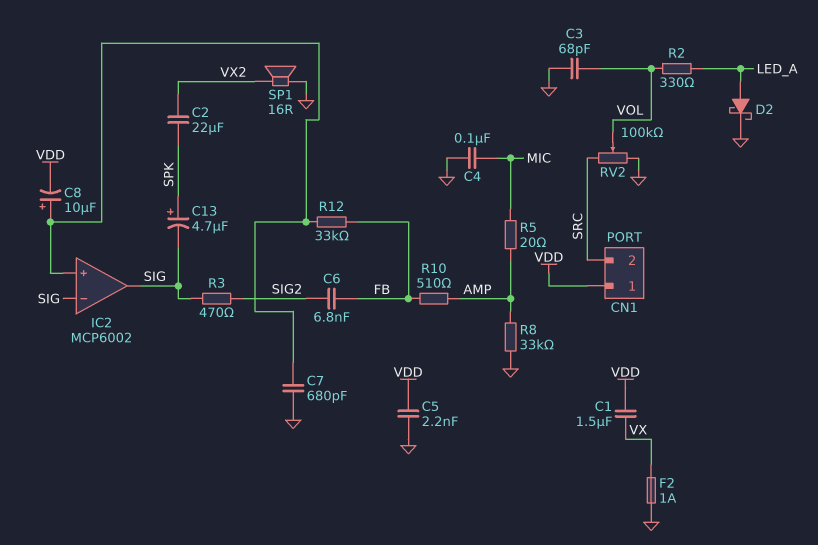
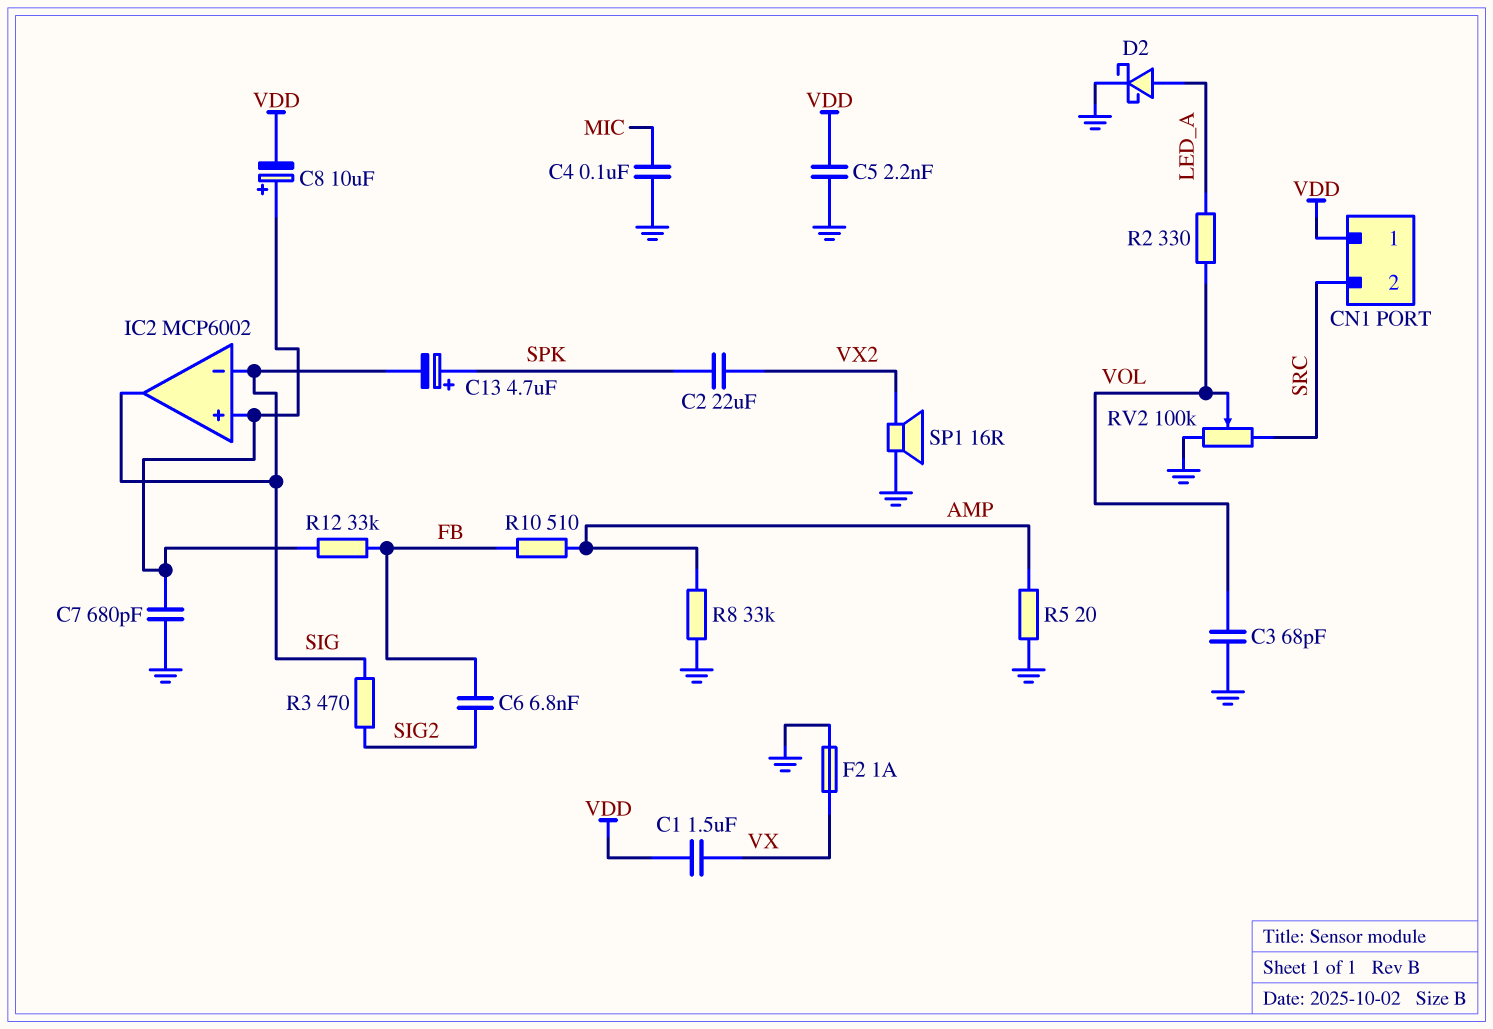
R5: 20 (AMP, MIC) -> 20 (AMP, GND)

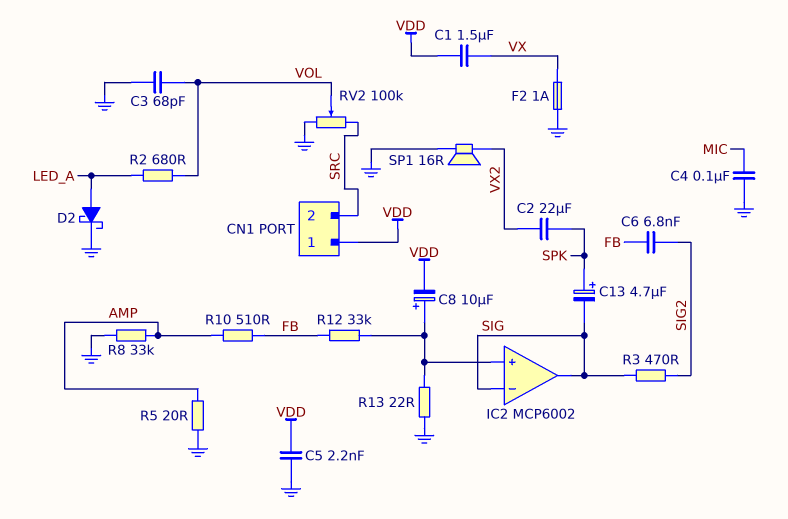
C7: 680pF (GND, IC2/in+) -> none
R2: 330 (LED_A, VOL) -> 680 (LED_A, VOL)
R13: none -> 22 (GND, IC2/in+)

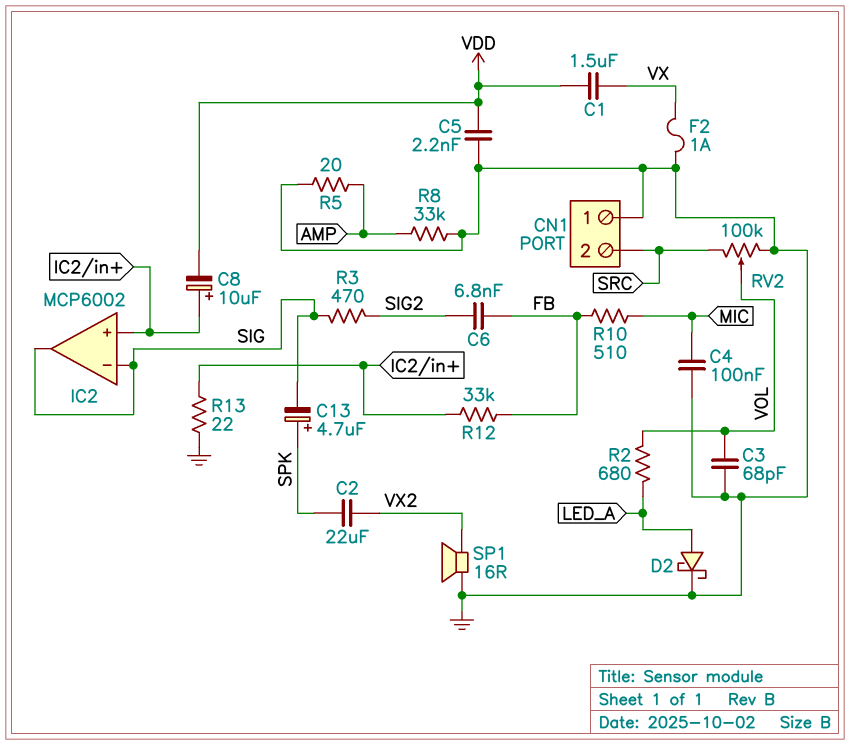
CN1 pin 1: VDD -> GND
R10: 510 (AMP, FB) -> 510 (FB, MIC)

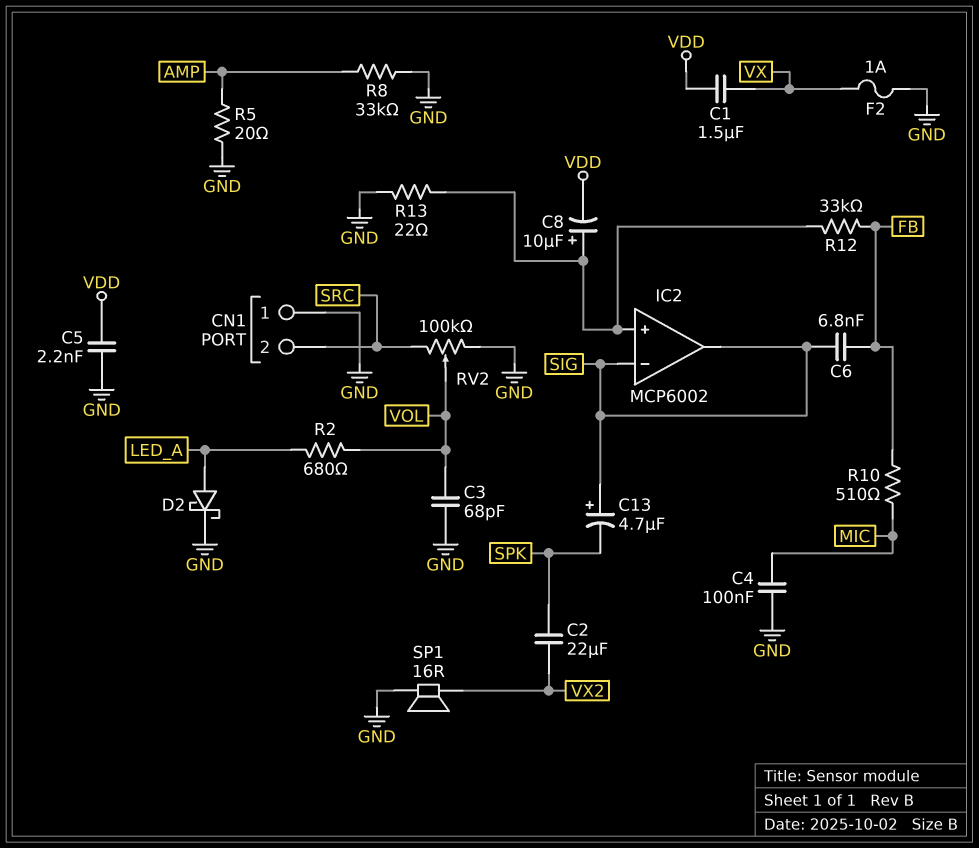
C6: 6.8nF (FB, SIG2) -> 6.8nF (FB, SIG)
C13: 4.7uF (plus SPK, minus SIG) -> 4.7uF (plus SIG, minus SPK)
R3: 470 (SIG, SIG2) -> none

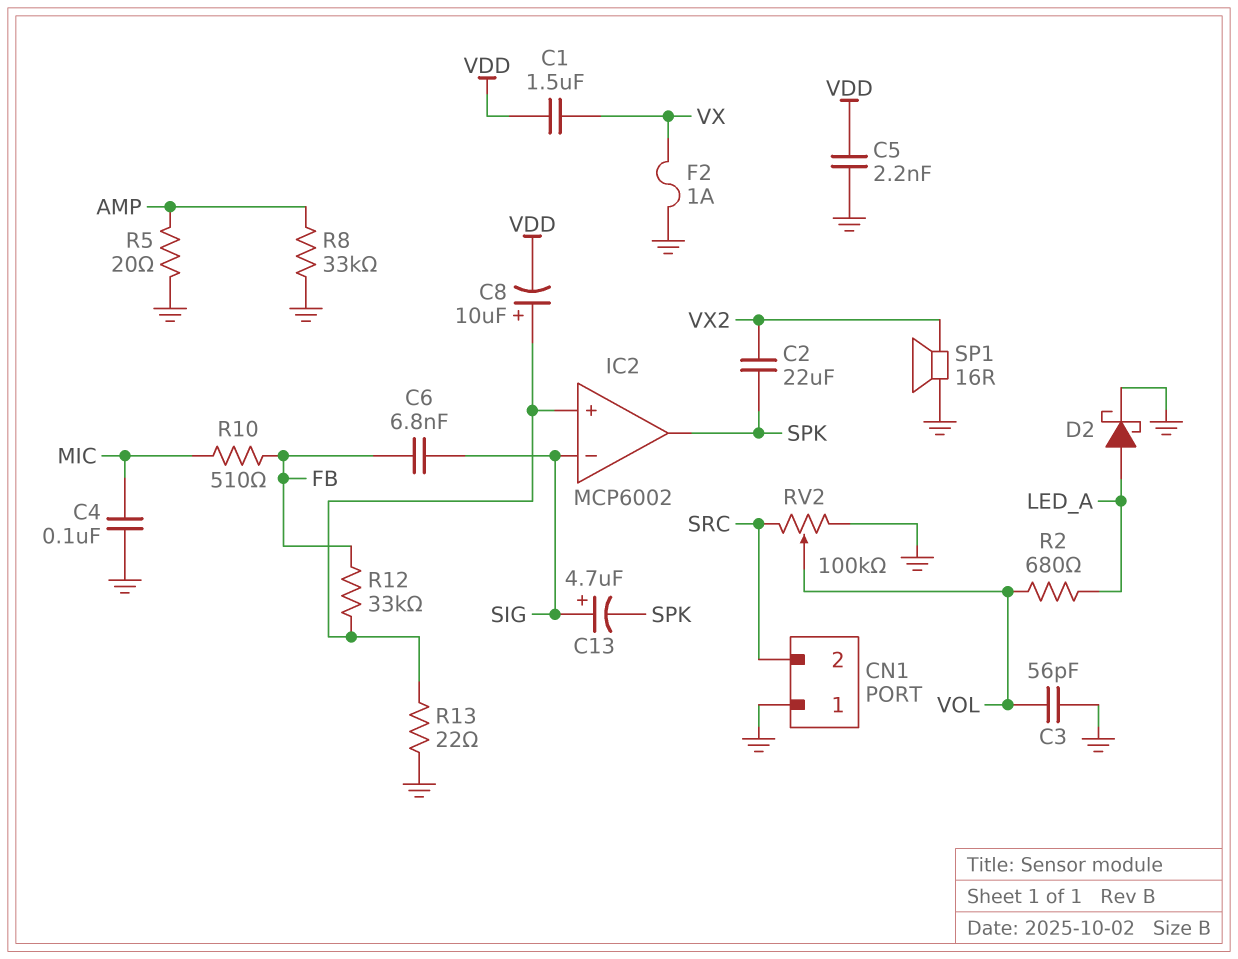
C3: 68pF (GND, VOL) -> 56pF (GND, VOL)
IC2 pin out: SIG -> SPK

